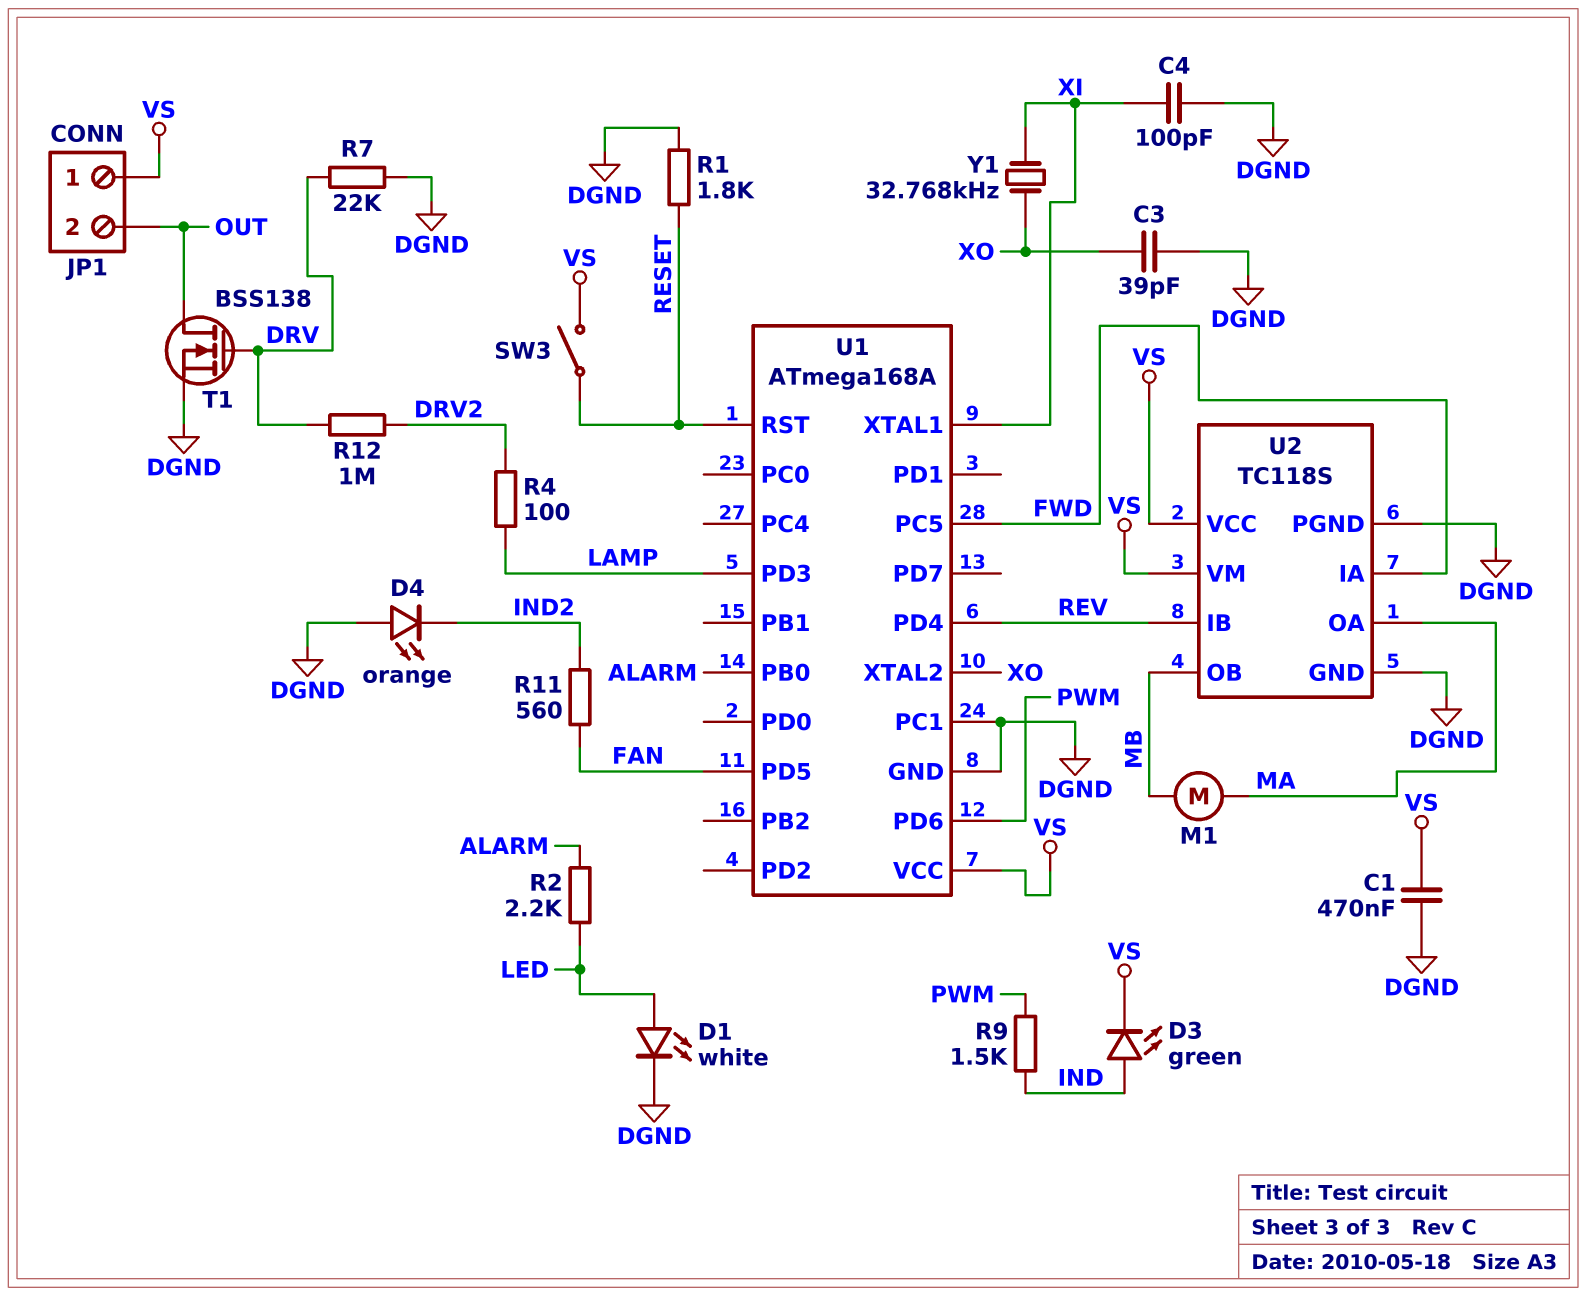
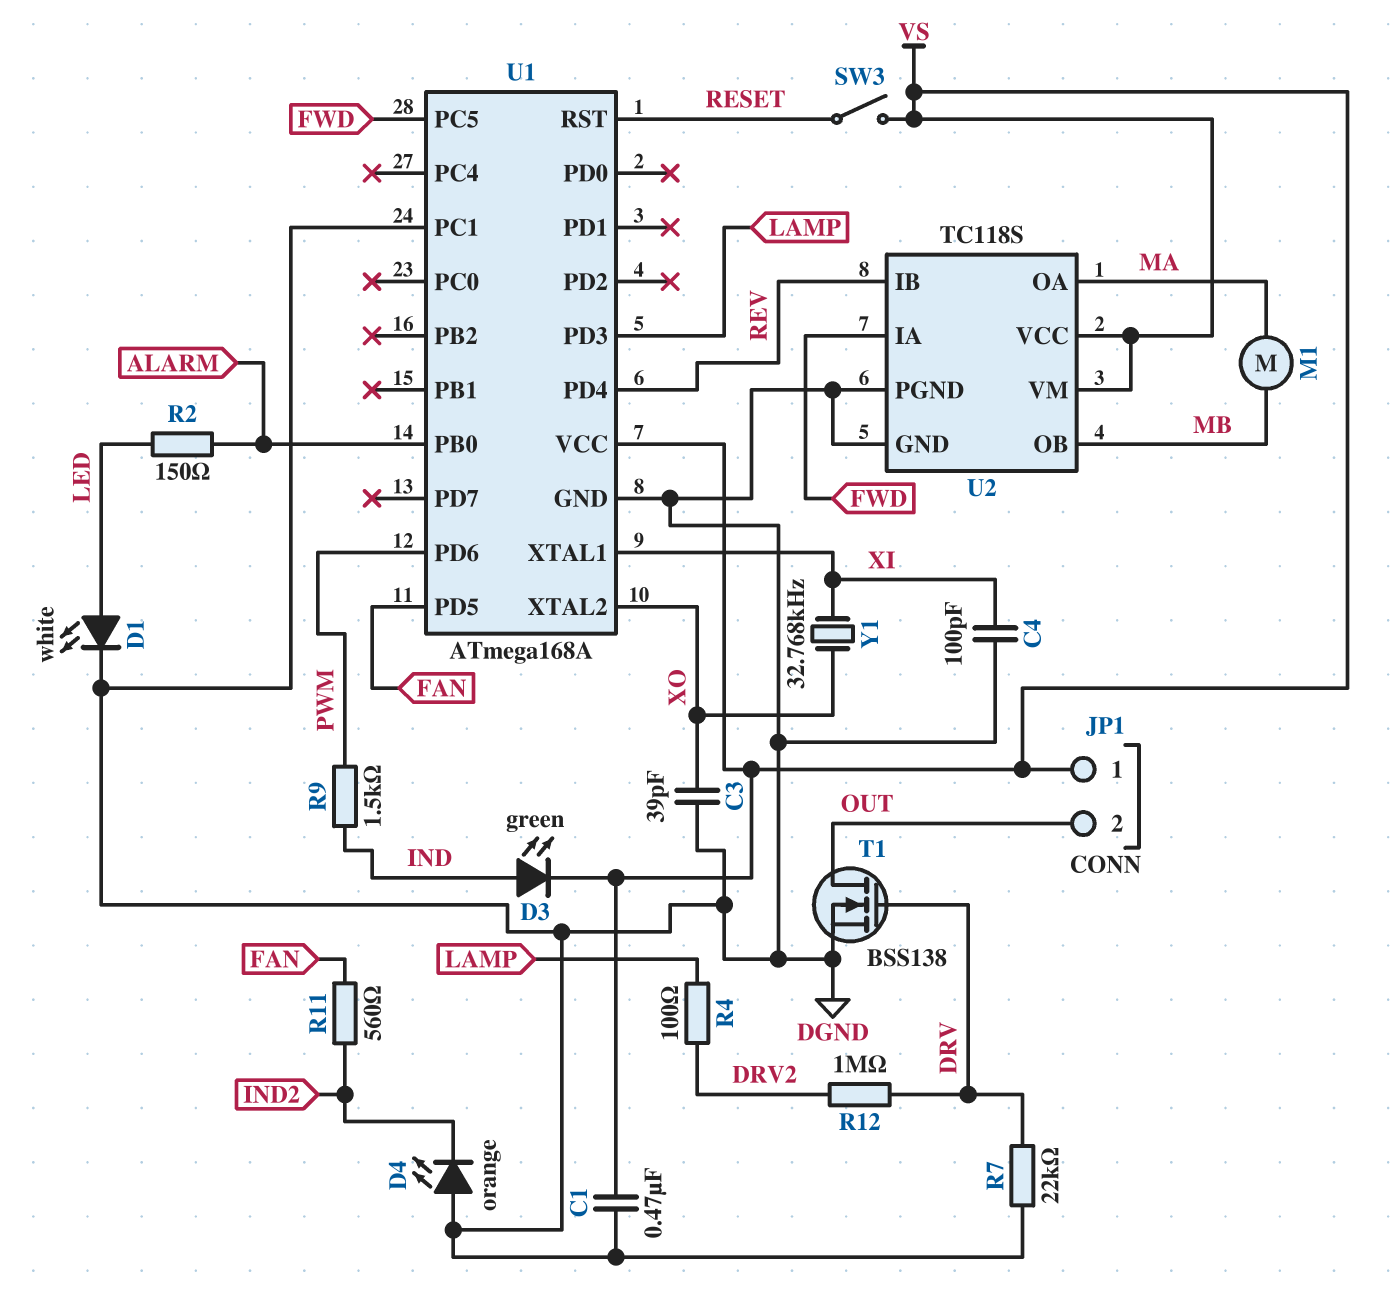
R1: 1.8k (DGND, RESET) -> none
R2: 2.2k (ALARM, LED) -> 150 (ALARM, LED)

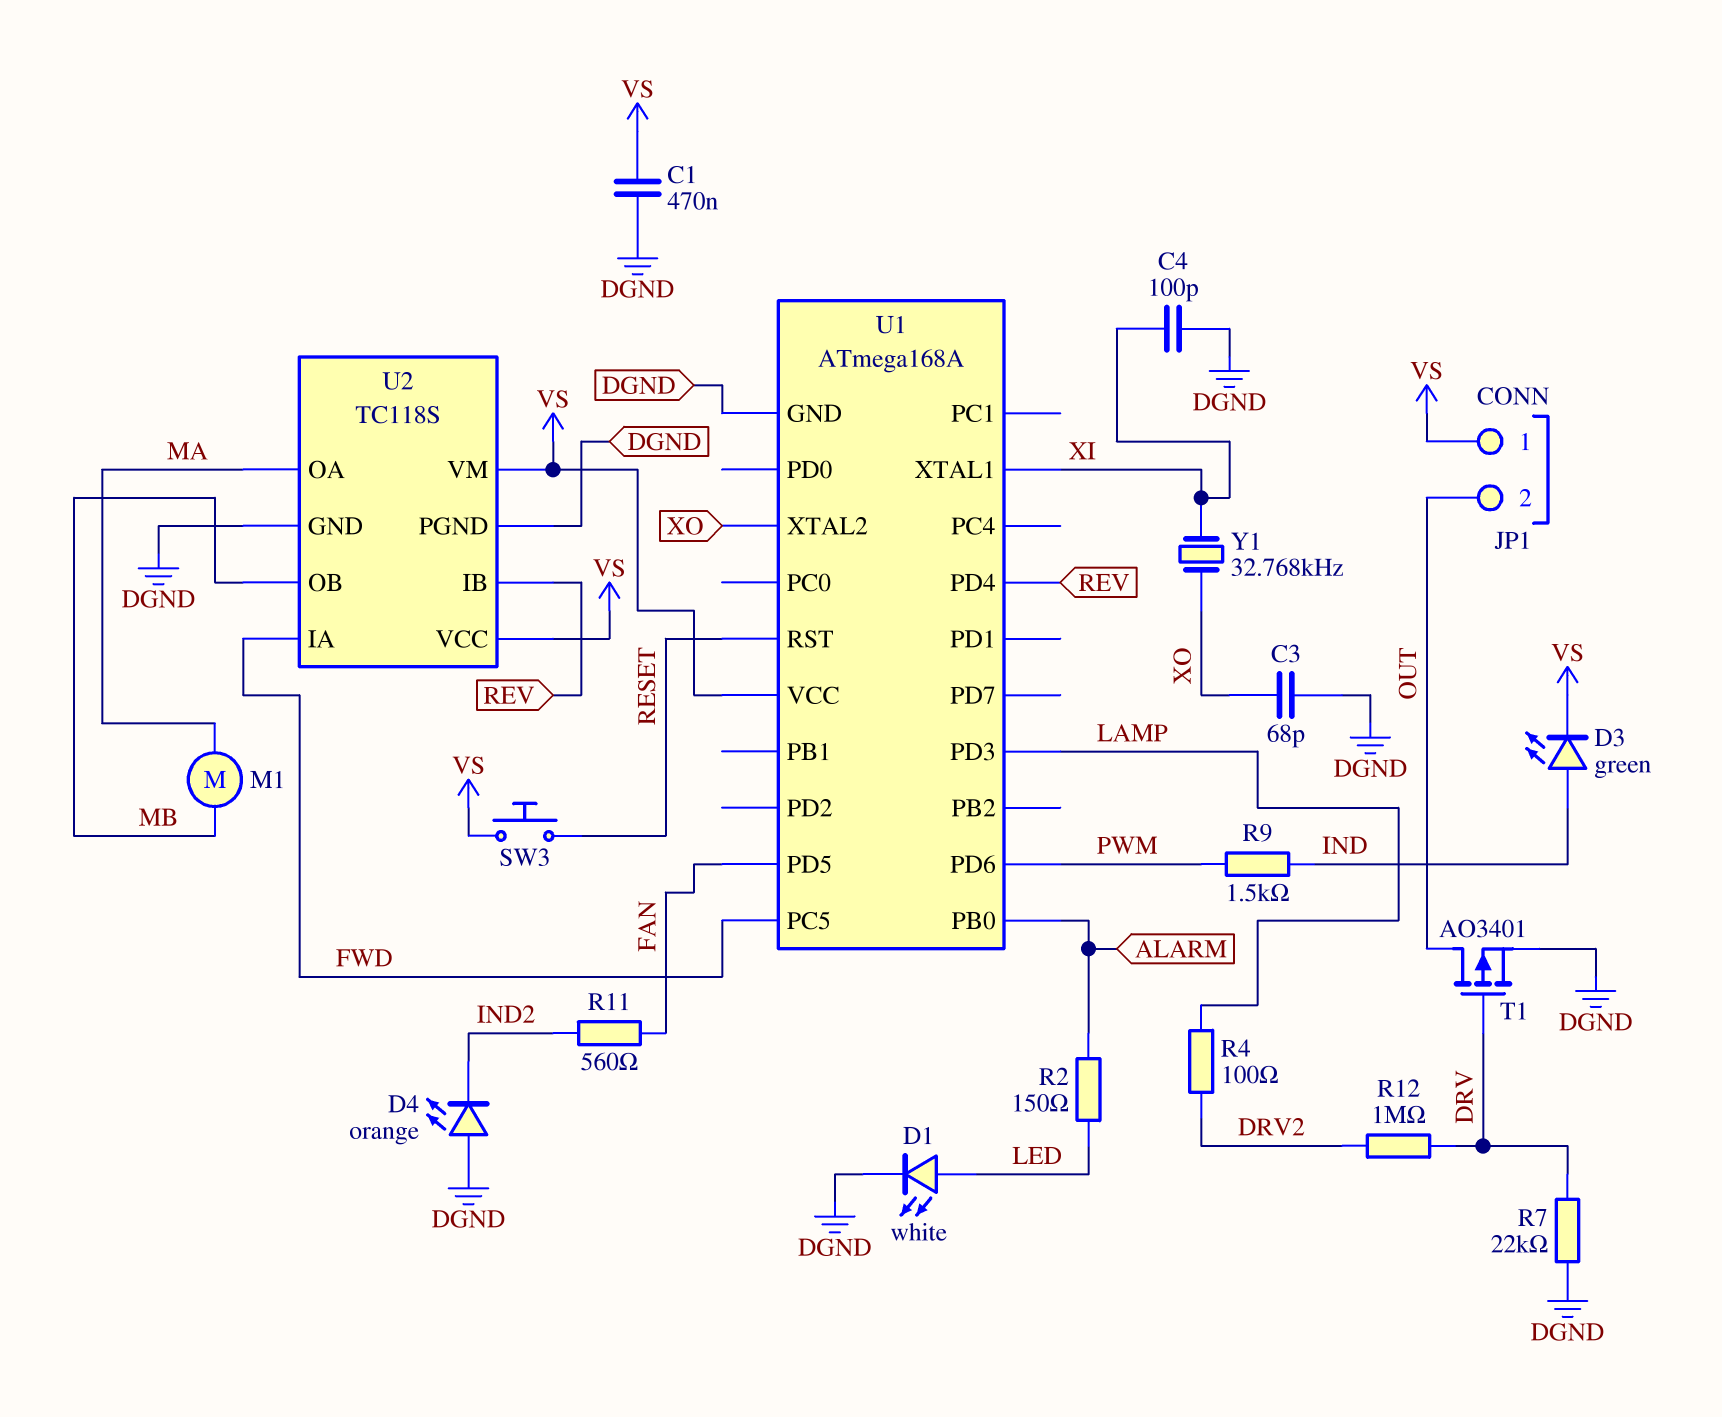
C3: 39pF (DGND, XO) -> 68pF (DGND, XO)
SW3: switch (RESET, VS) -> button (RESET, VS)
T1: NMOS BSS138 (G DRV, D OUT, S DGND) -> PMOS AO3401 (G DRV, D OUT, S DGND)
U1 pin PC1: DGND -> none

